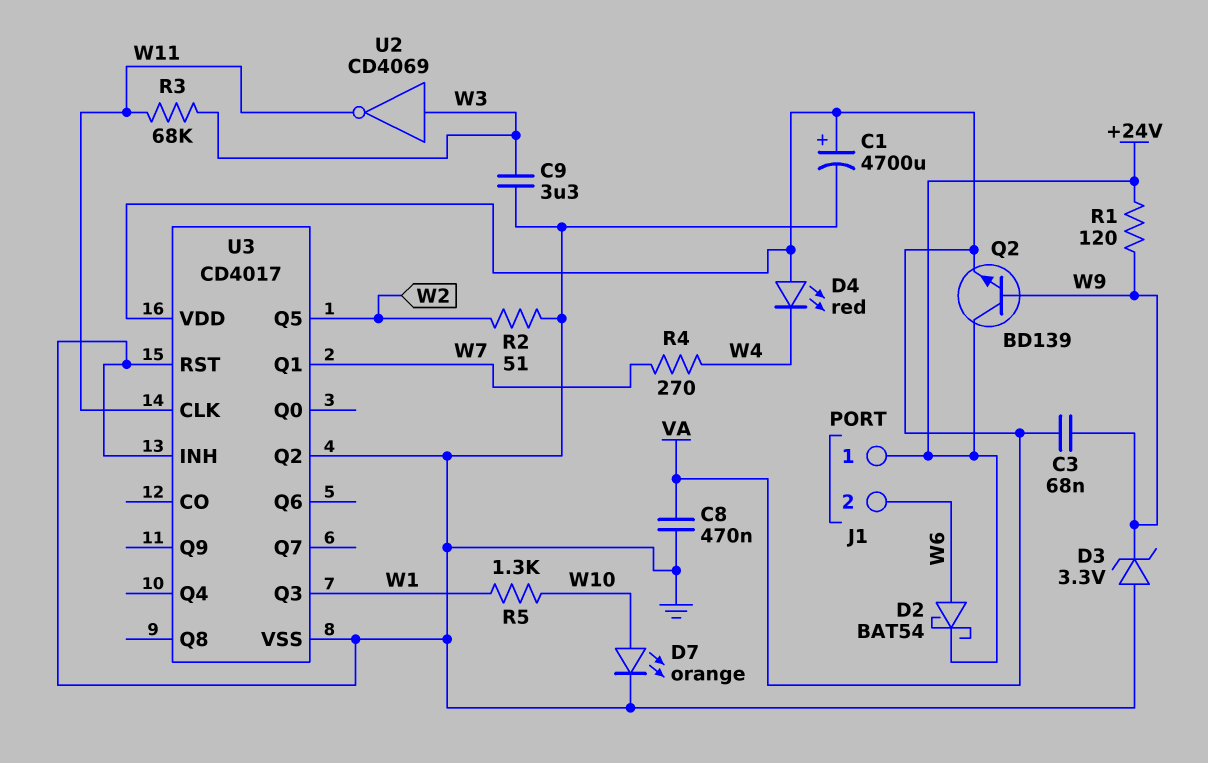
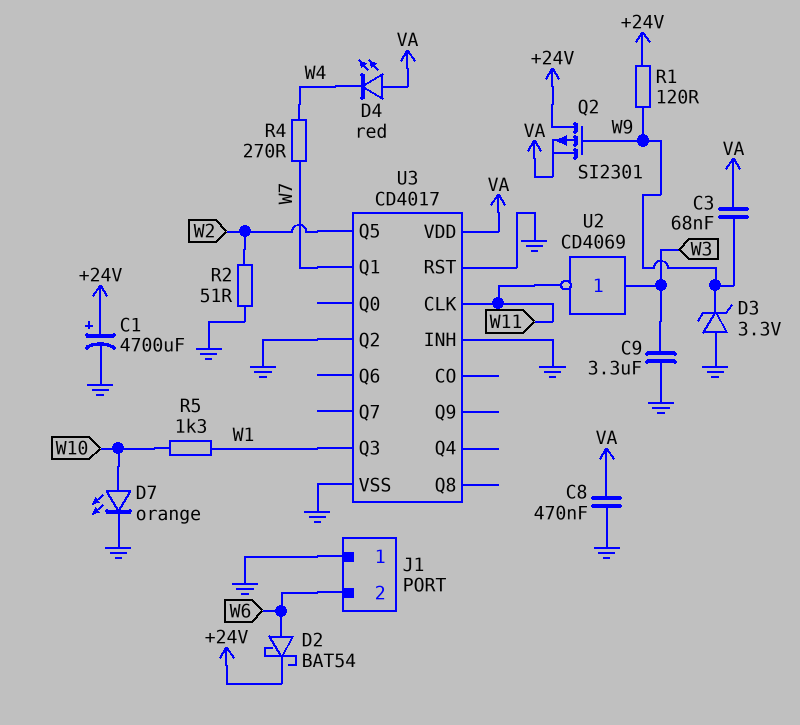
C1: 4700uF (plus VA, minus GND) -> 4700uF (plus +24V, minus GND)
J1 pin 1: +24V -> GND
Q2: NPN BD139 (B W9, C +24V, E VA) -> PMOS SI2301 (G W9, D +24V, S VA)
R3: 68k (W3, W11) -> none

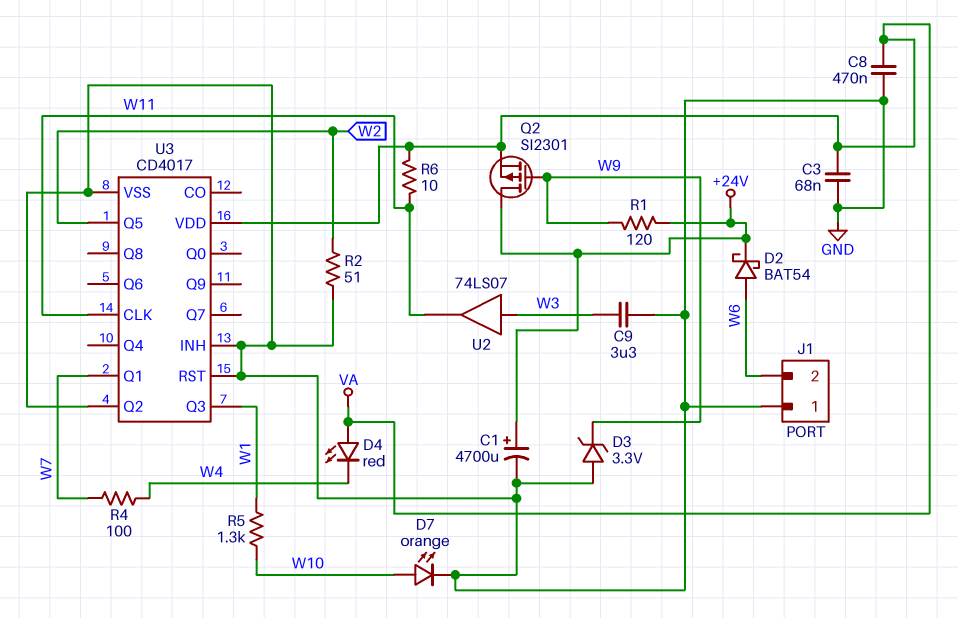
C3: 68nF (VA, W9) -> 68nF (GND, VA)
R4: 270 (W4, W7) -> 100 (W4, W7)
R6: none -> 10 (VA, W11)
U2: NOT CD4069 (in W3, out W11) -> buffer 74LS07 (in W3, out W11)

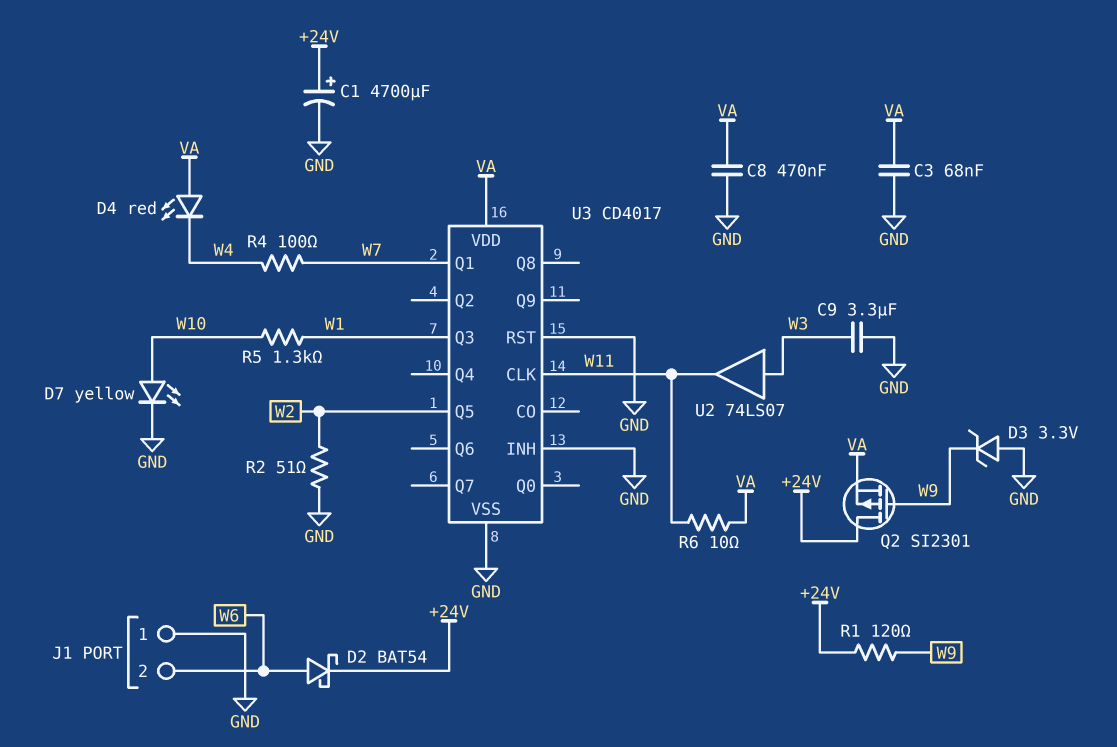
D7: LED orange (A W10, K GND) -> LED yellow (A W10, K GND)
U3 pin Q2: GND -> none

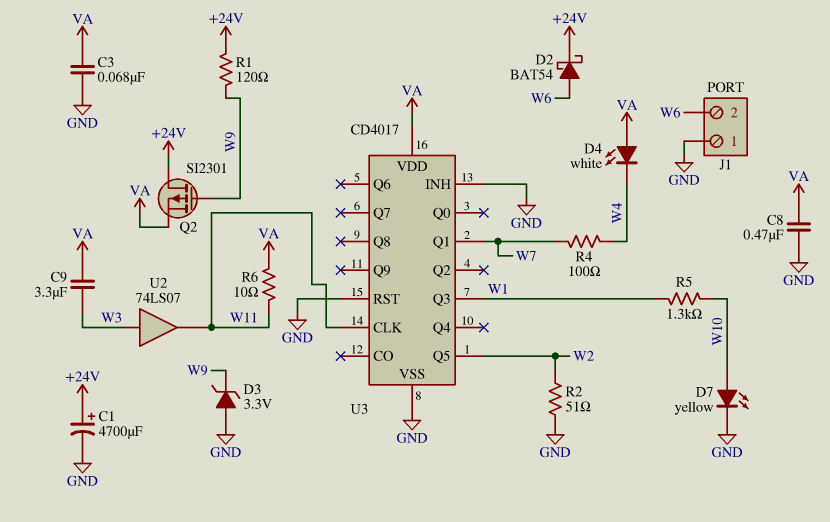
C9: 3.3uF (GND, W3) -> 3.3uF (VA, W3)
D4: LED red (A VA, K W4) -> LED white (A VA, K W4)

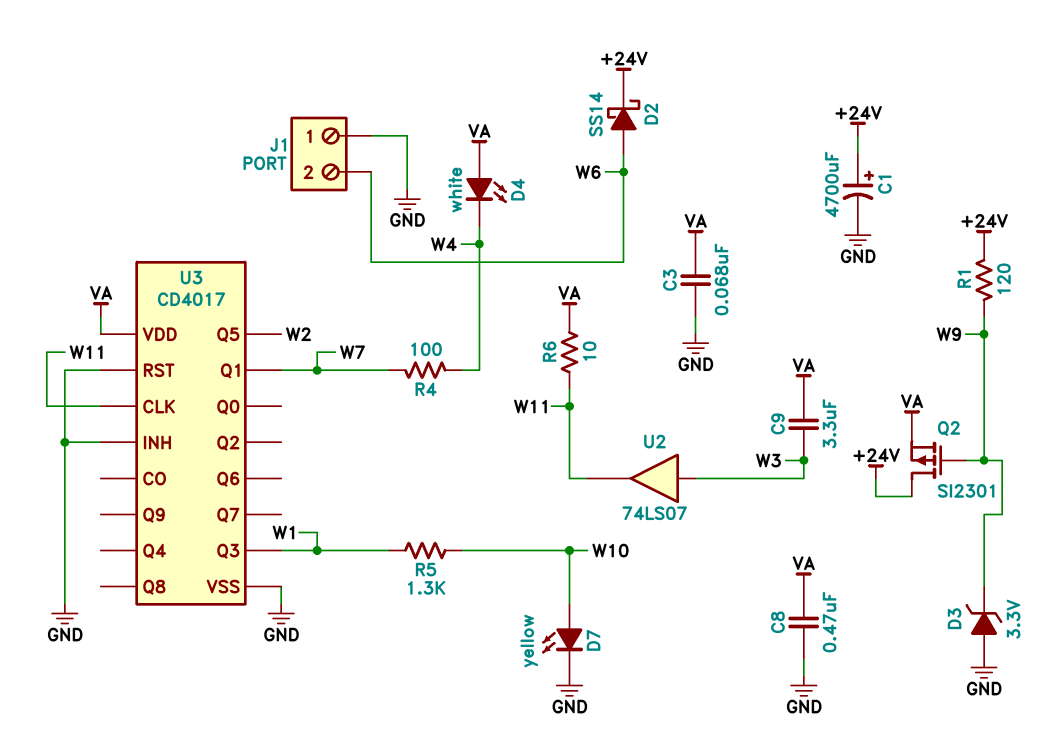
D2: schottky BAT54 (A W6, K +24V) -> schottky SS14 (A W6, K +24V)
R2: 51 (GND, W2) -> none

